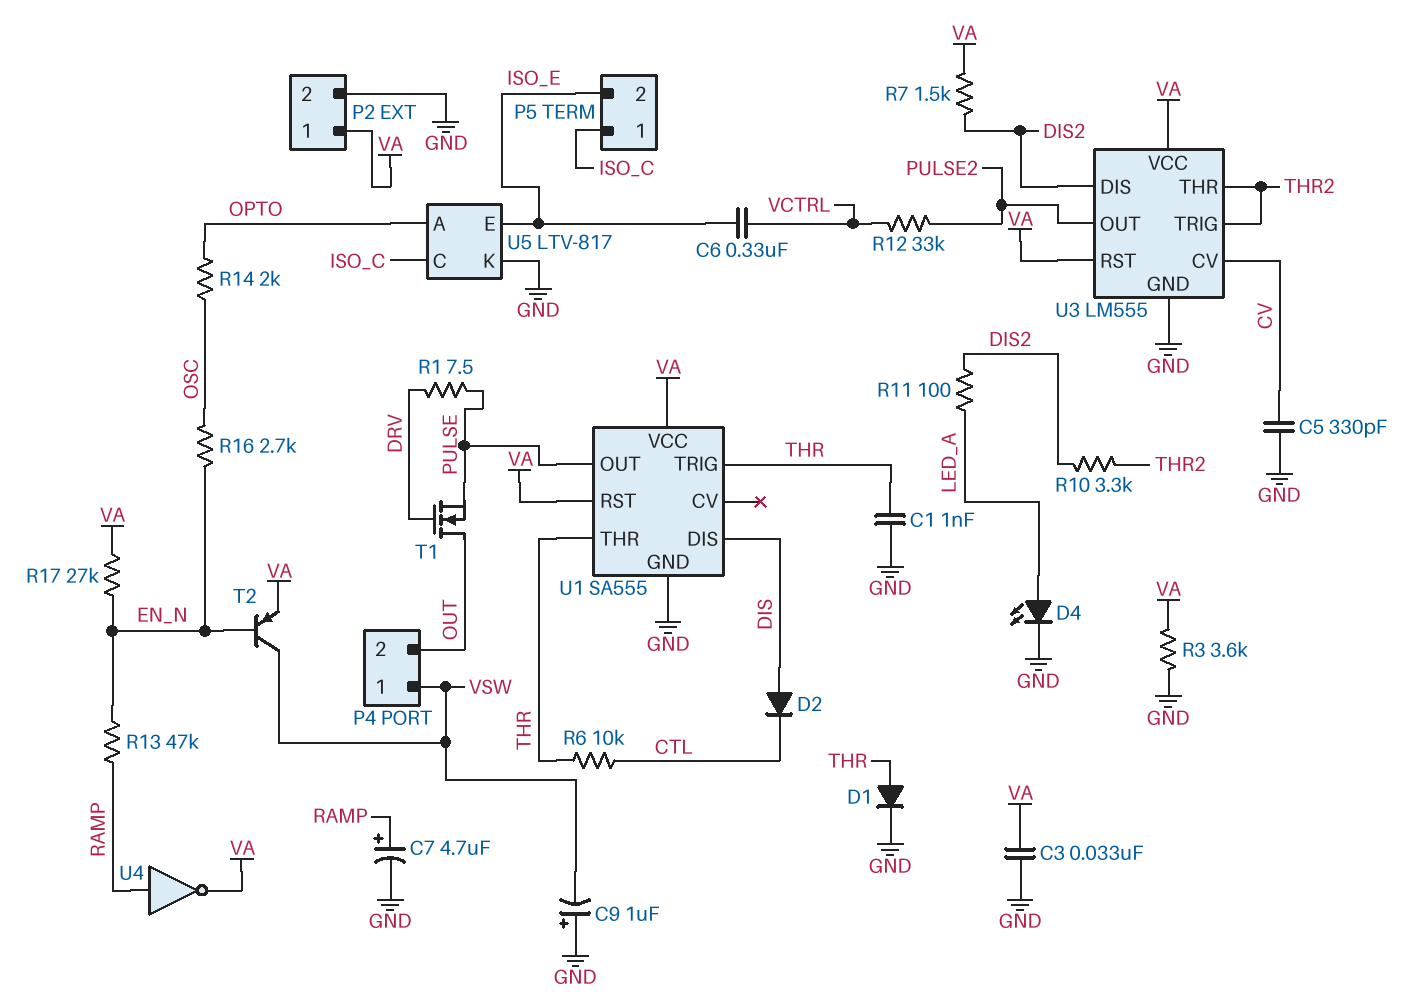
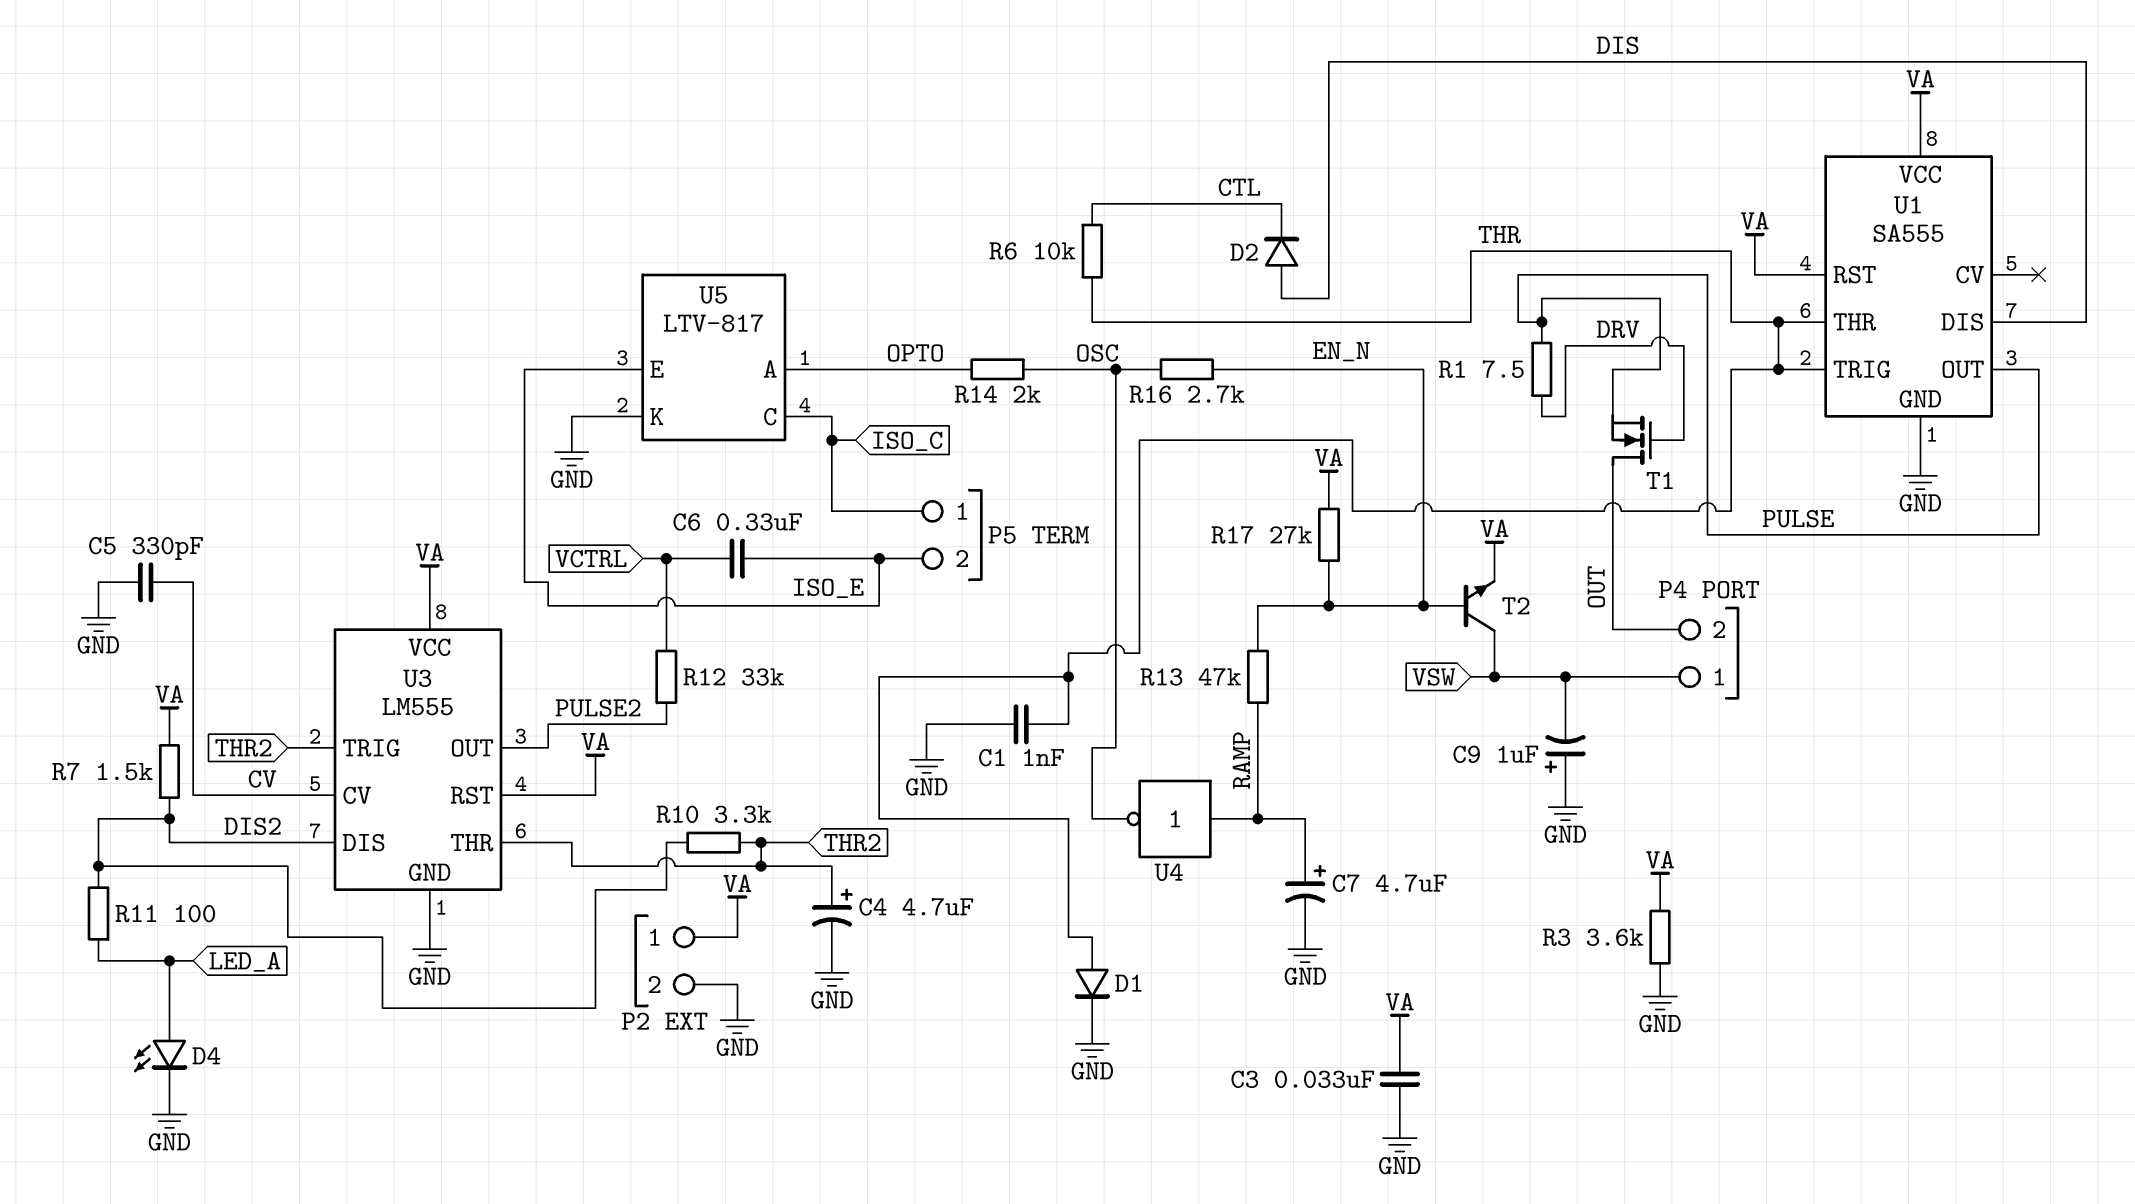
C4: none -> 4.7uF (plus THR2, minus GND)
T2: PNP (B EN_N, C VSW, E VA) -> NPN (B EN_N, C VSW, E VA)
U4: NOT (in RAMP, out VA) -> NOT (in RAMP, out OSC)

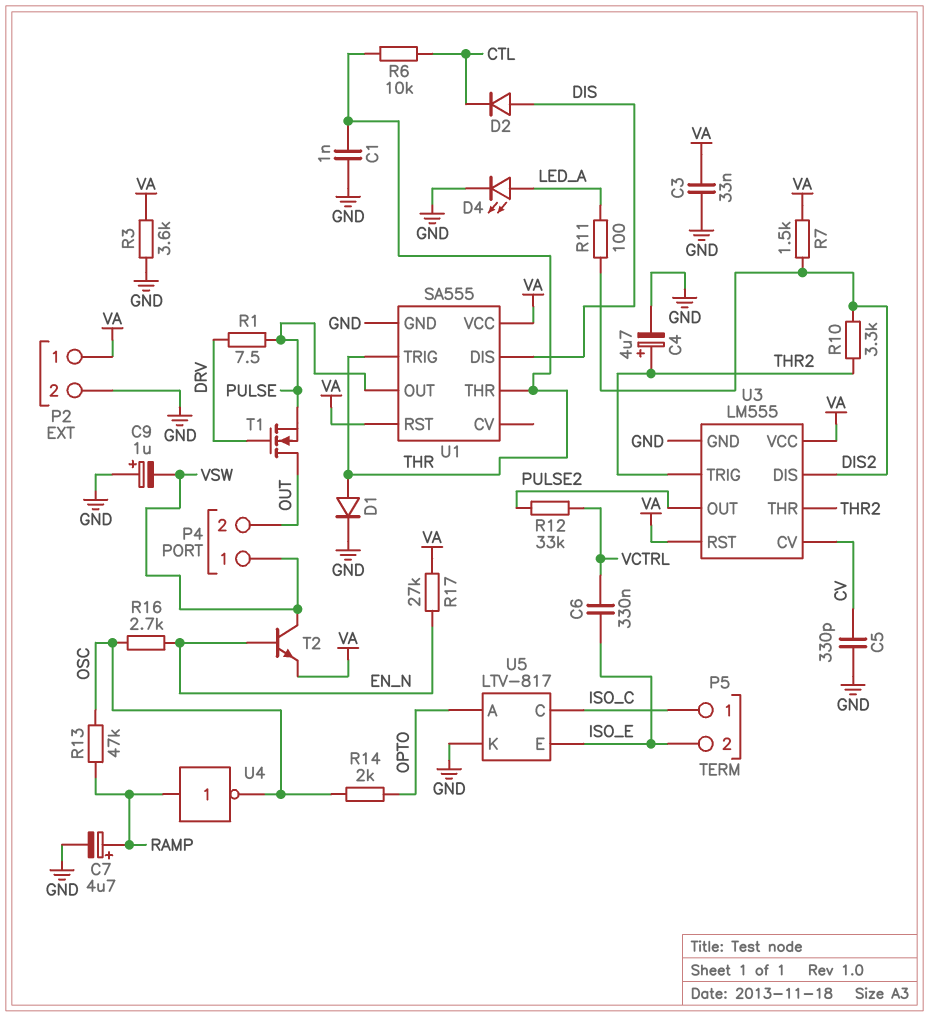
R13: 47k (EN_N, RAMP) -> 47k (OSC, RAMP)

